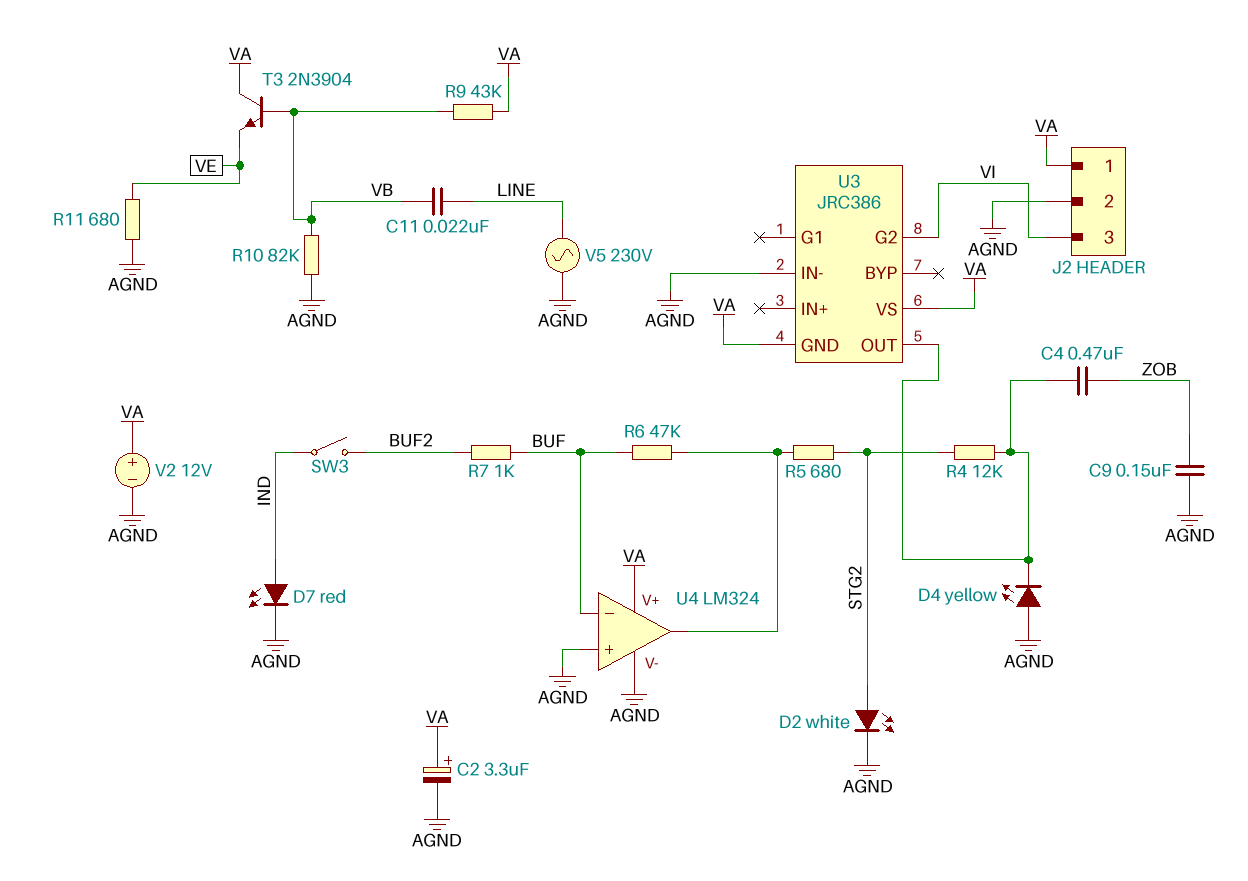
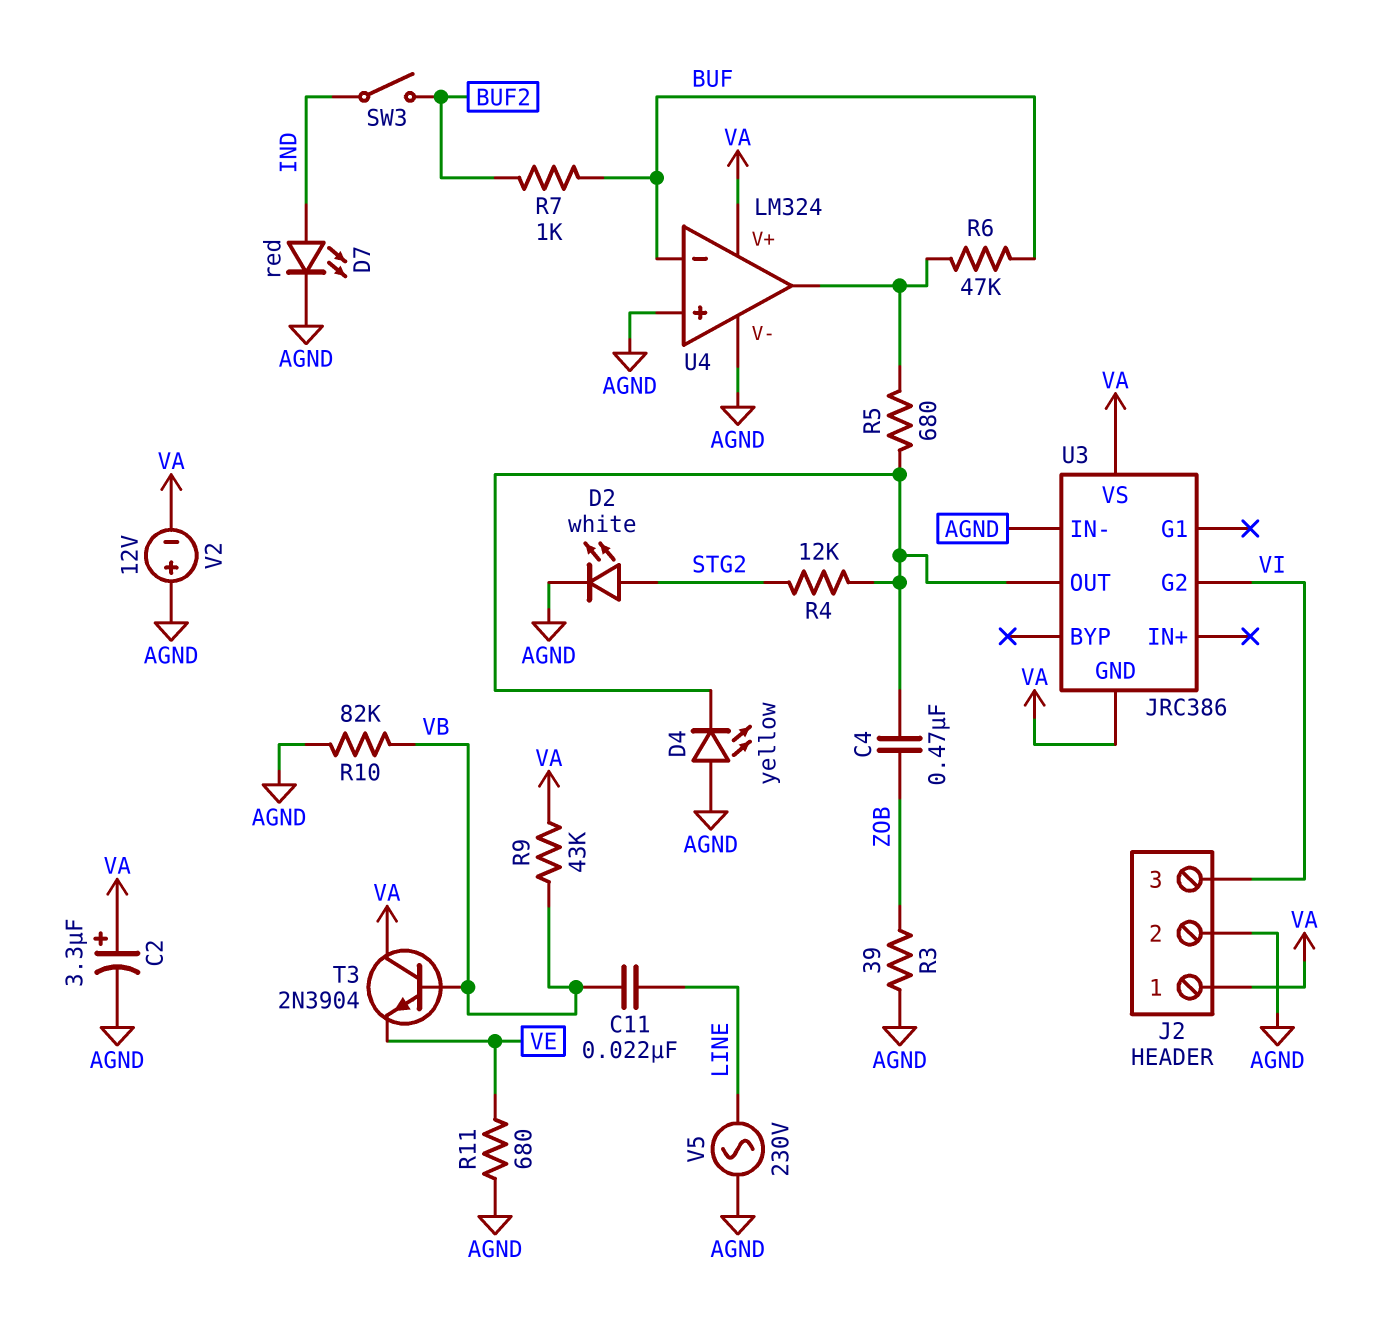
C9: 150nF (AGND, ZOB) -> none
R3: none -> 39 (AGND, ZOB)
R5: 680 (STG2, U4/out) -> 680 (U3/OUT, U4/out)
V2: 12V (plus VA, minus AGND) -> 12V (plus AGND, minus VA)

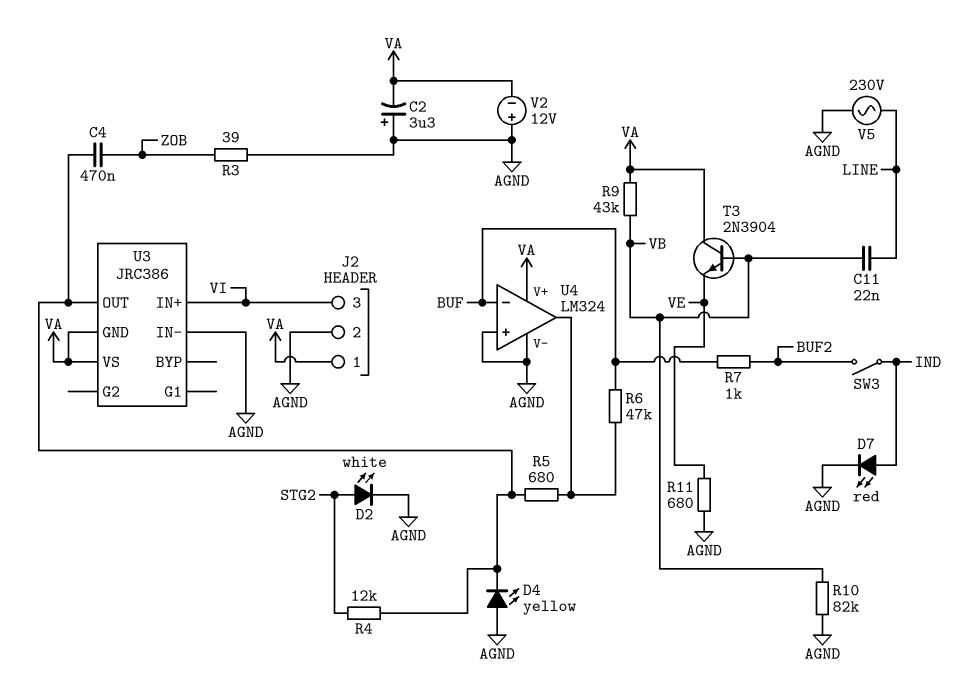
C2: 3.3uF (plus VA, minus AGND) -> 3.3uF (plus AGND, minus VA)
U3 pin G2: VI -> none
U3 pin IN+: none -> VI

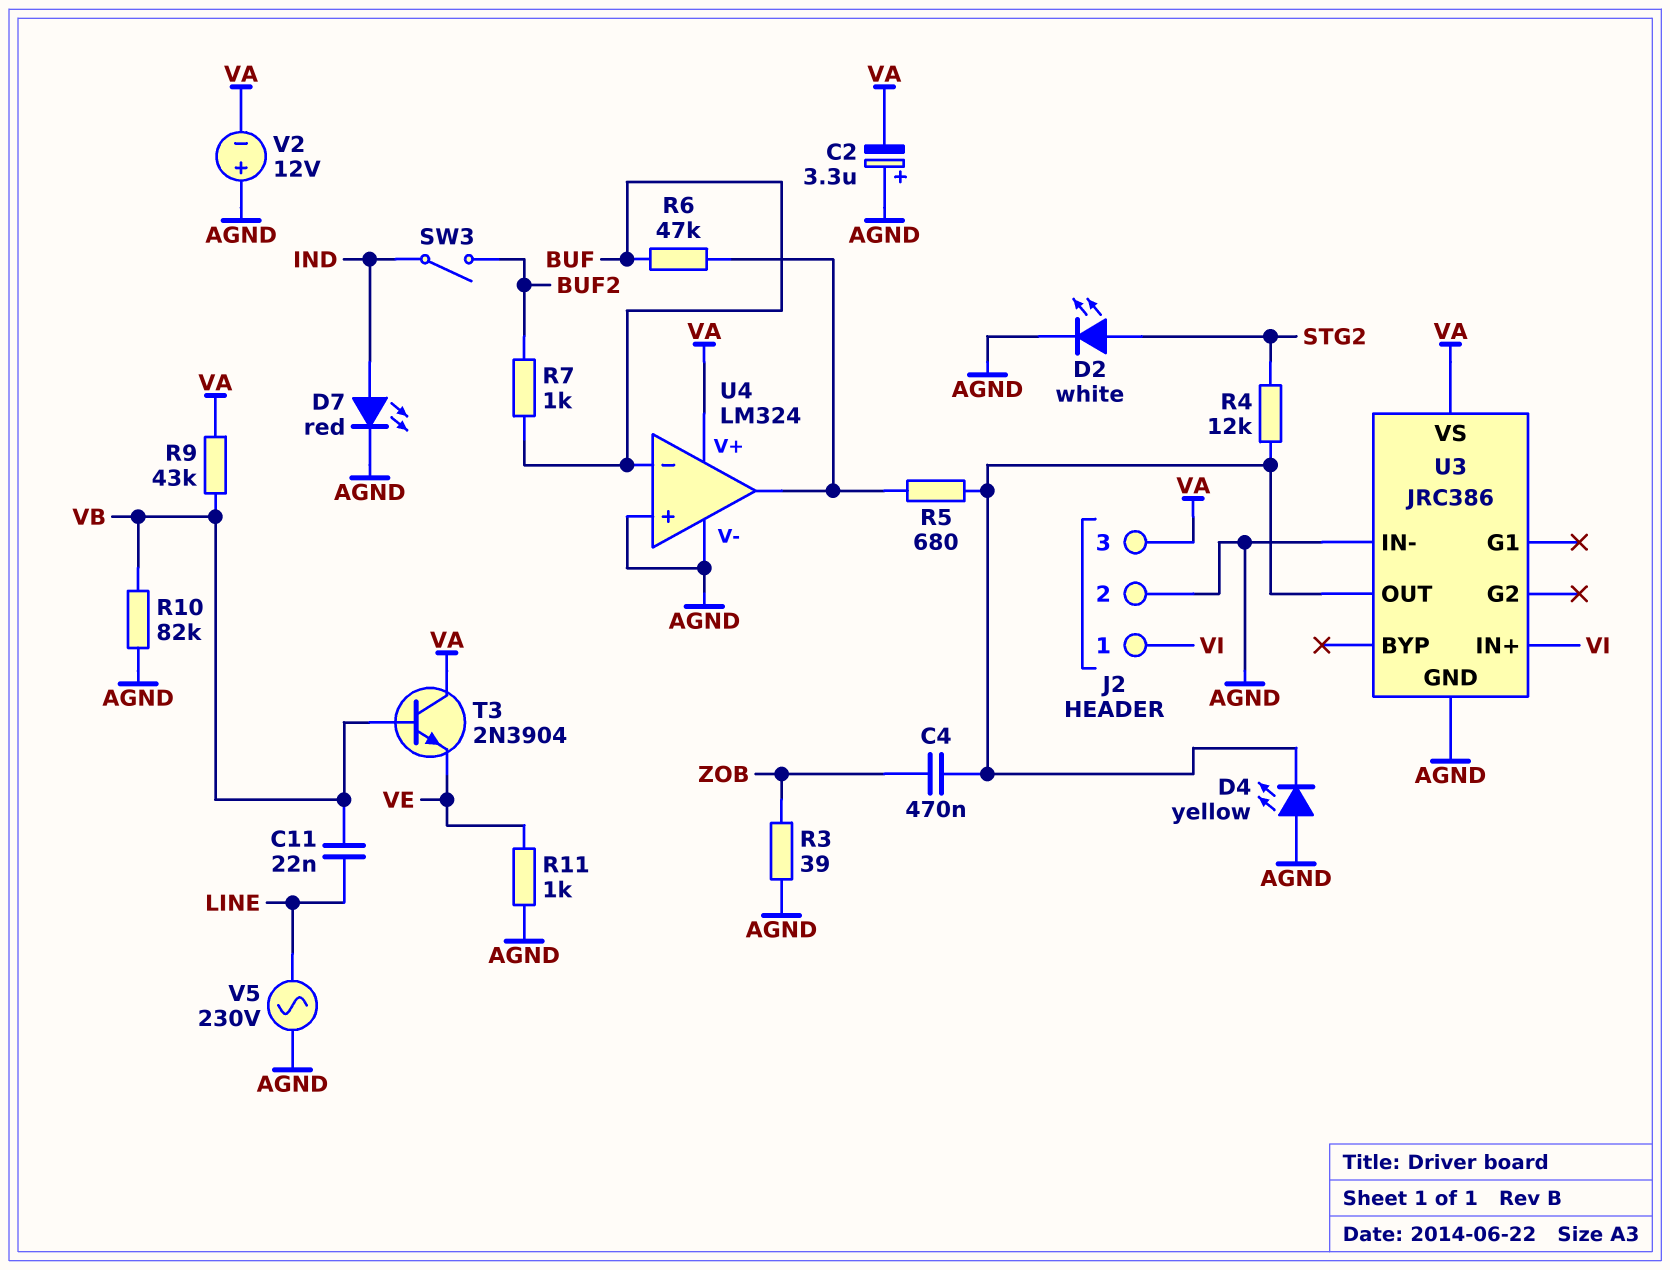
J2 pin 1: VA -> VI
J2 pin 3: VI -> VA
R11: 680 (AGND, VE) -> 1k (AGND, VE)
U3 pin GND: VA -> AGND

